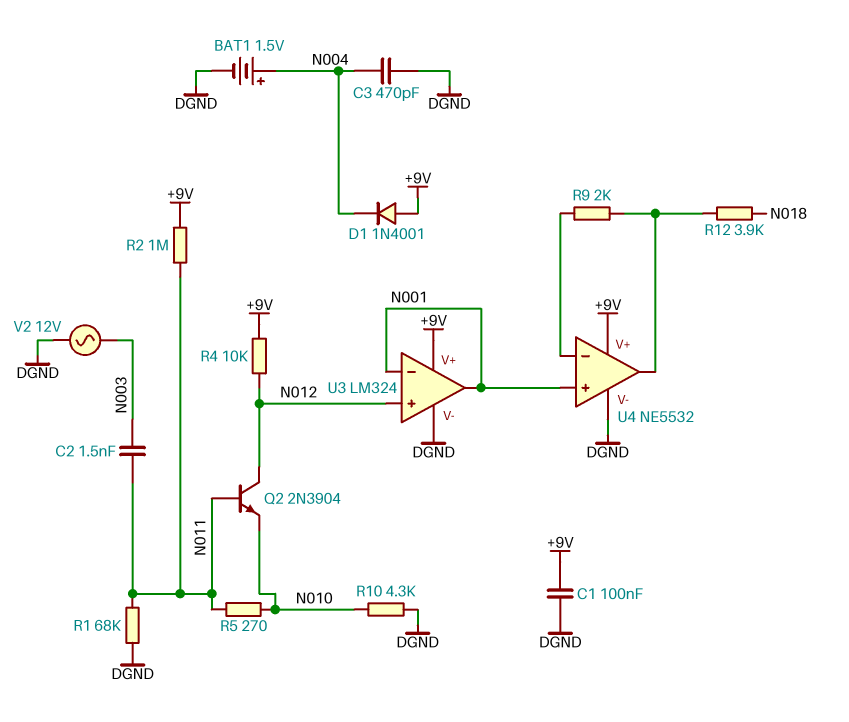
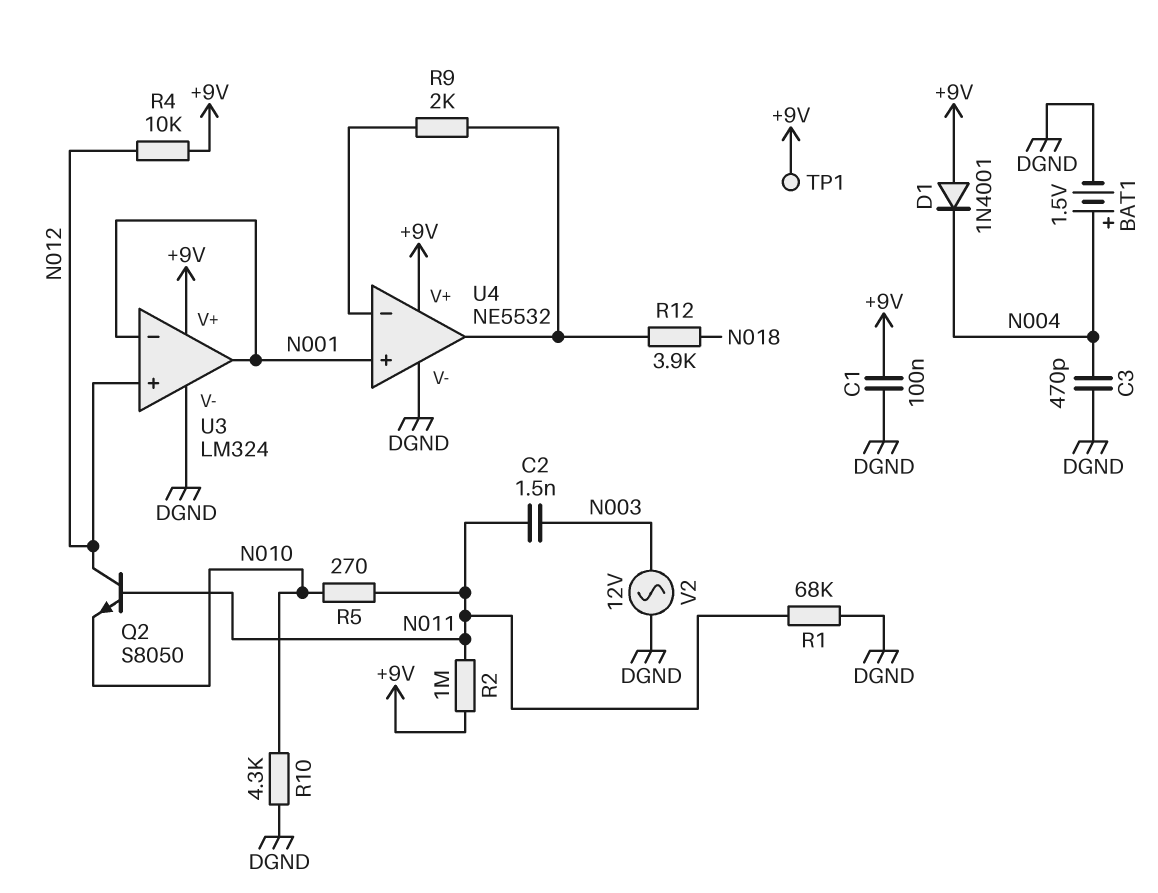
Q2: NPN 2N3904 (B N011, C N012, E N010) -> NPN S8050 (B N011, C N012, E N010)
TP1: none -> test point (+9V)

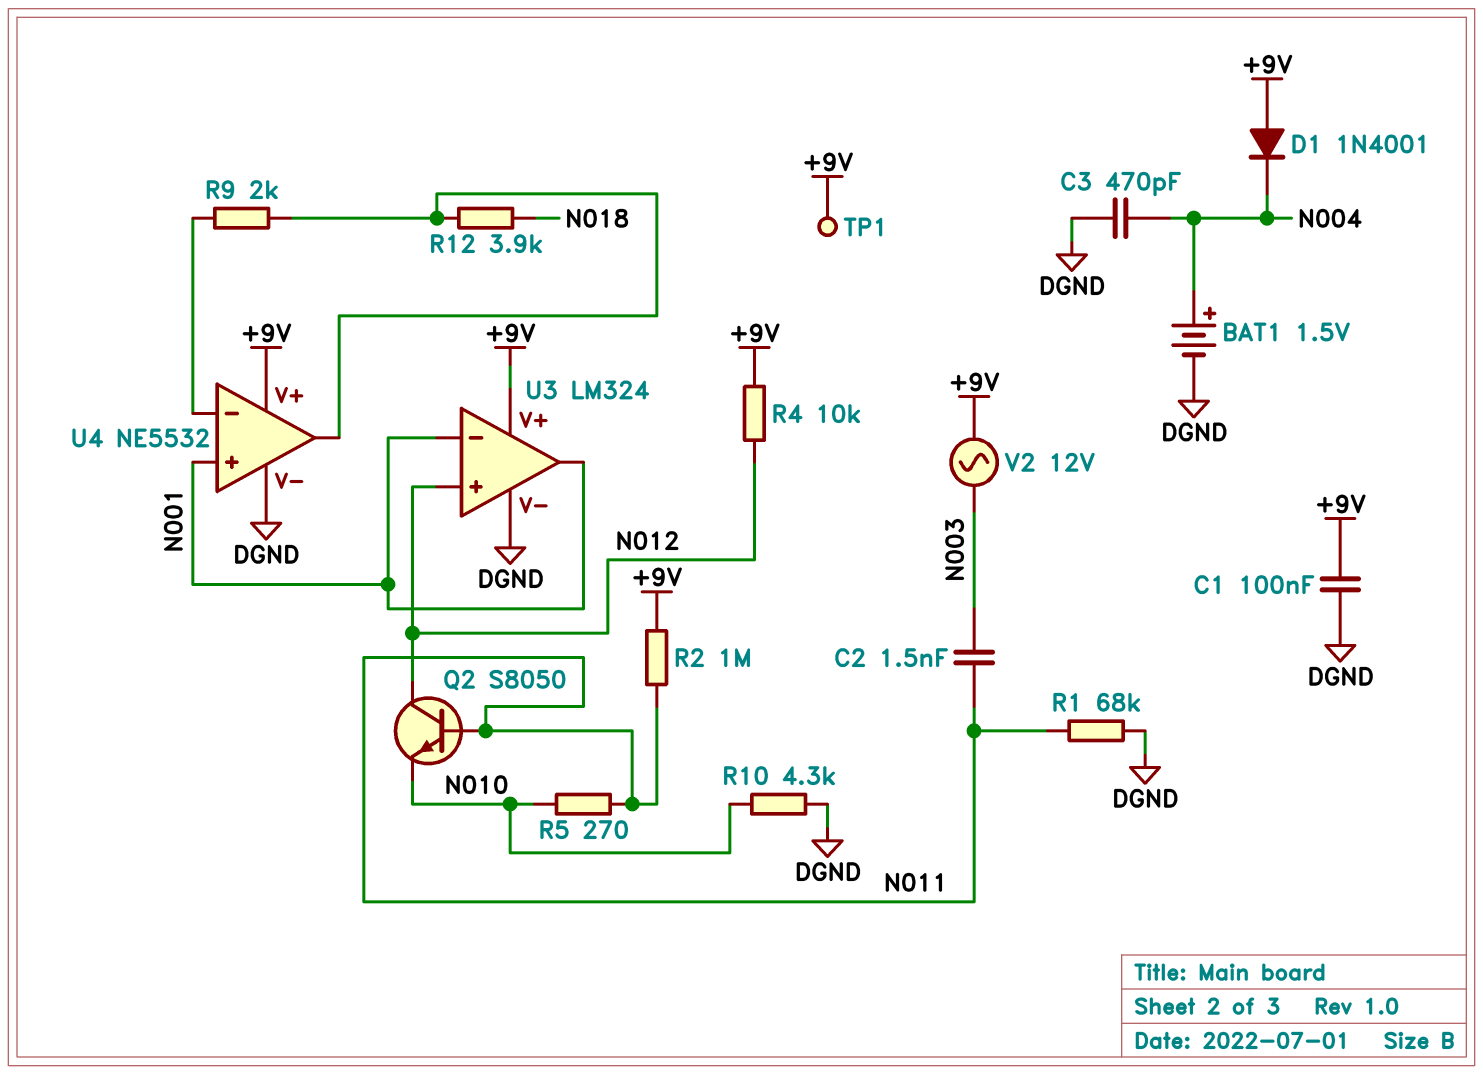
V2: AC 12V (DGND, N003) -> AC 12V (+9V, N003)

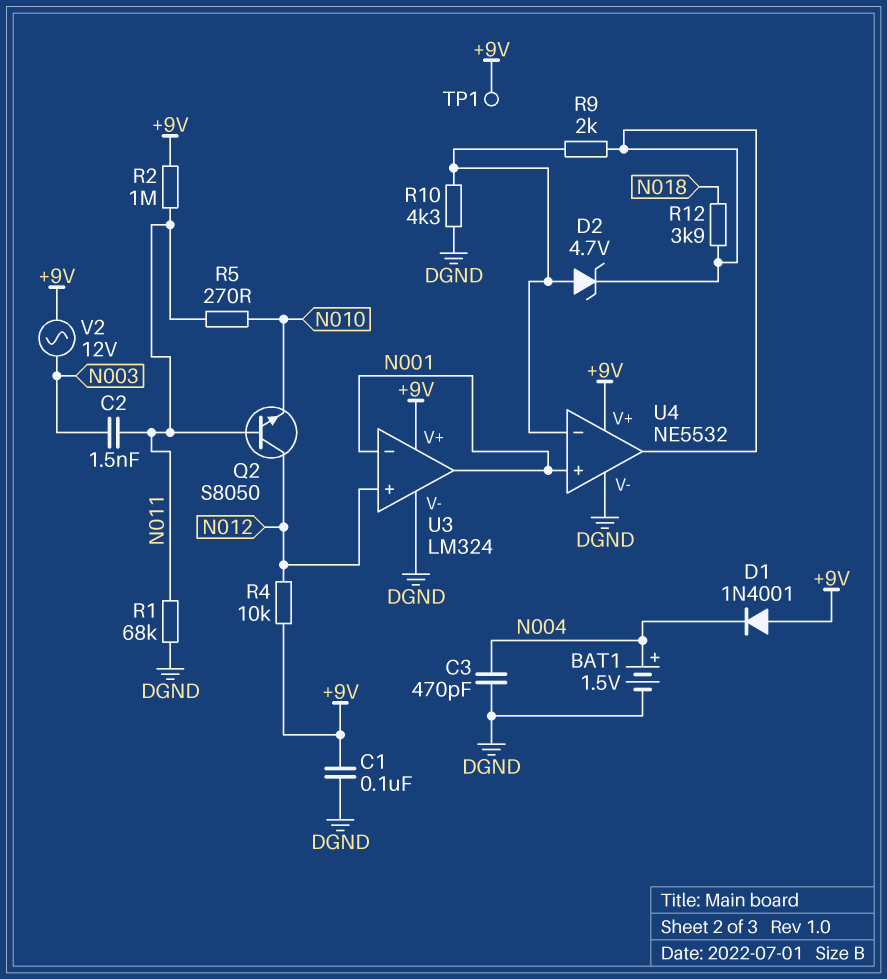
D2: none -> zener 4.7V (A U4/in-, K U4/out)
R10: 4.3k (DGND, N010) -> 4.3k (DGND, U4/in-)

